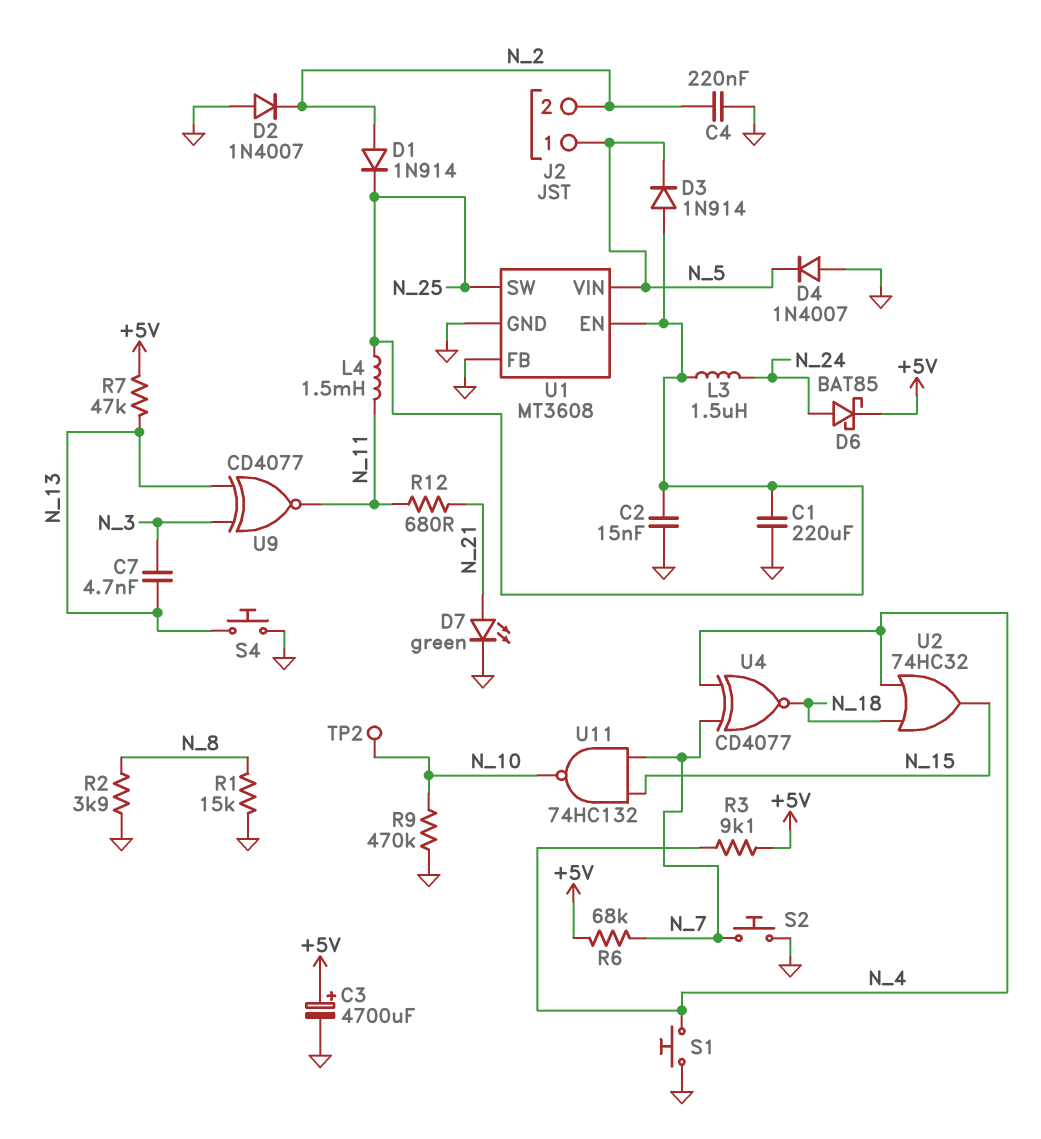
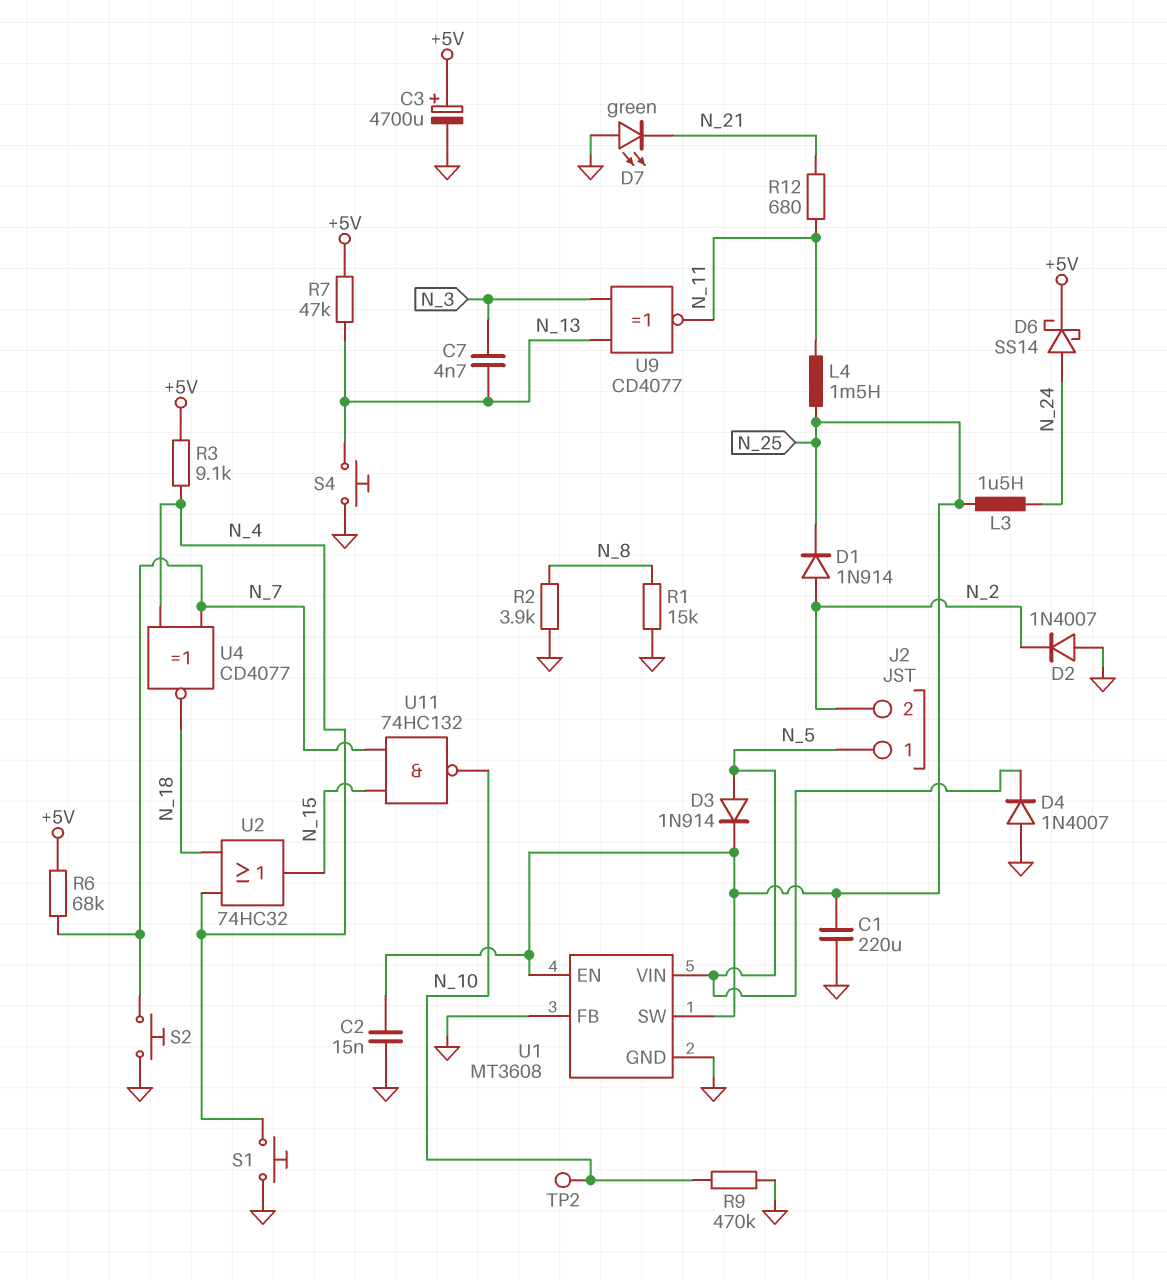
C4: 220nF (GND, N_2) -> none
D3: diode 1N914 (A N_25, K N_5) -> diode 1N914 (A N_5, K N_25)
D6: schottky BAT85 (A N_24, K +5V) -> schottky SS14 (A N_24, K +5V)
D7: LED green (A N_21, K GND) -> LED green (A GND, K N_21)

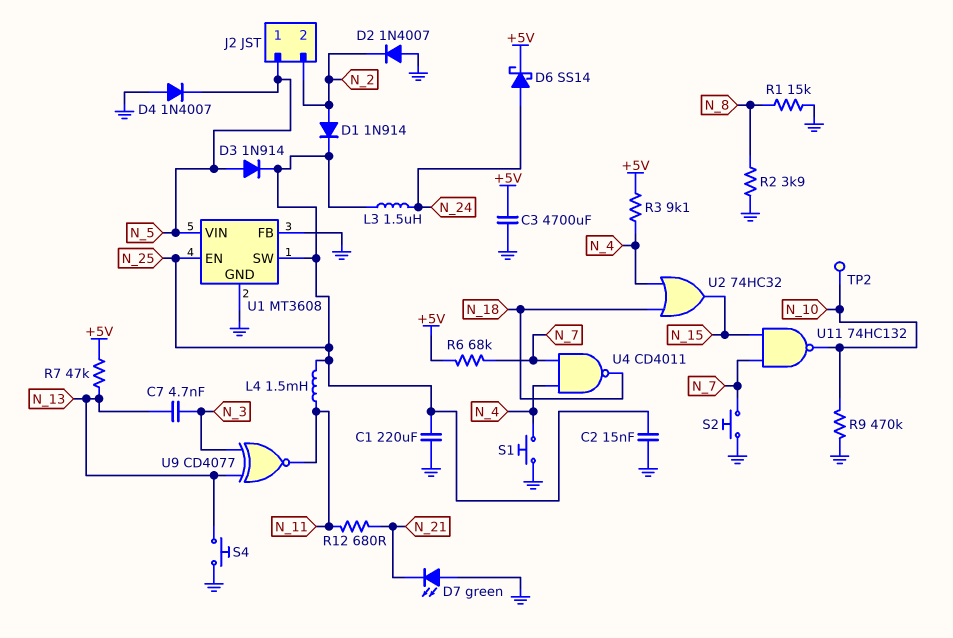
C3: 4700uF (plus +5V, minus GND) -> 4700uF (+5V, GND)
U4: XNOR CD4077 (in N_4, in N_7, out N_18) -> NAND CD4011 (in N_4, in N_7, out N_18)

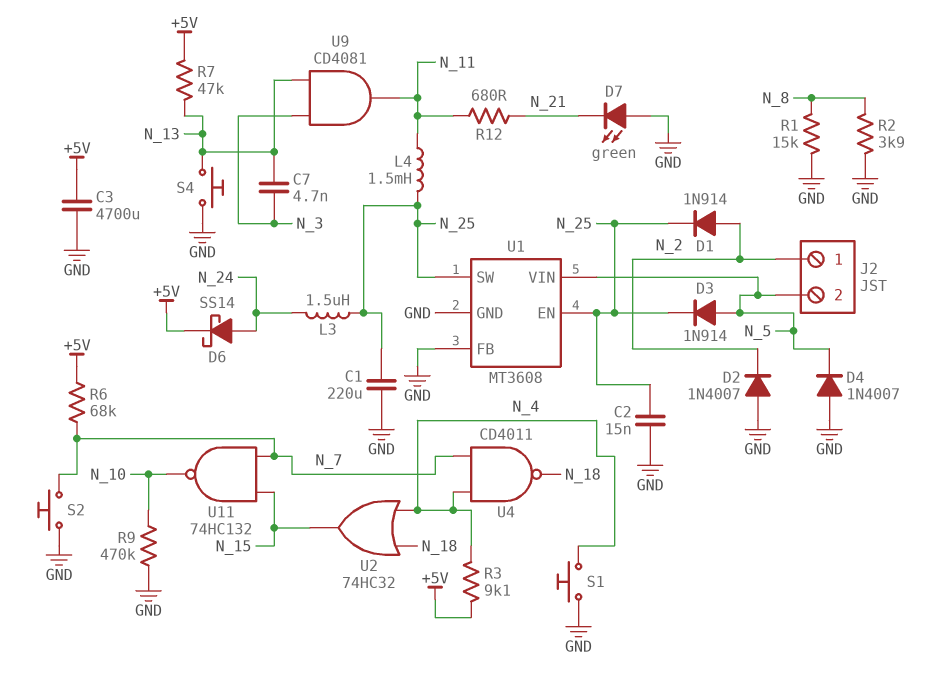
J2 pin 1: N_5 -> N_2
J2 pin 2: N_2 -> N_5
TP2: test point (N_10) -> none
U9: XNOR CD4077 (in N_3, in N_13, out N_11) -> AND CD4081 (in N_3, in N_13, out N_11)

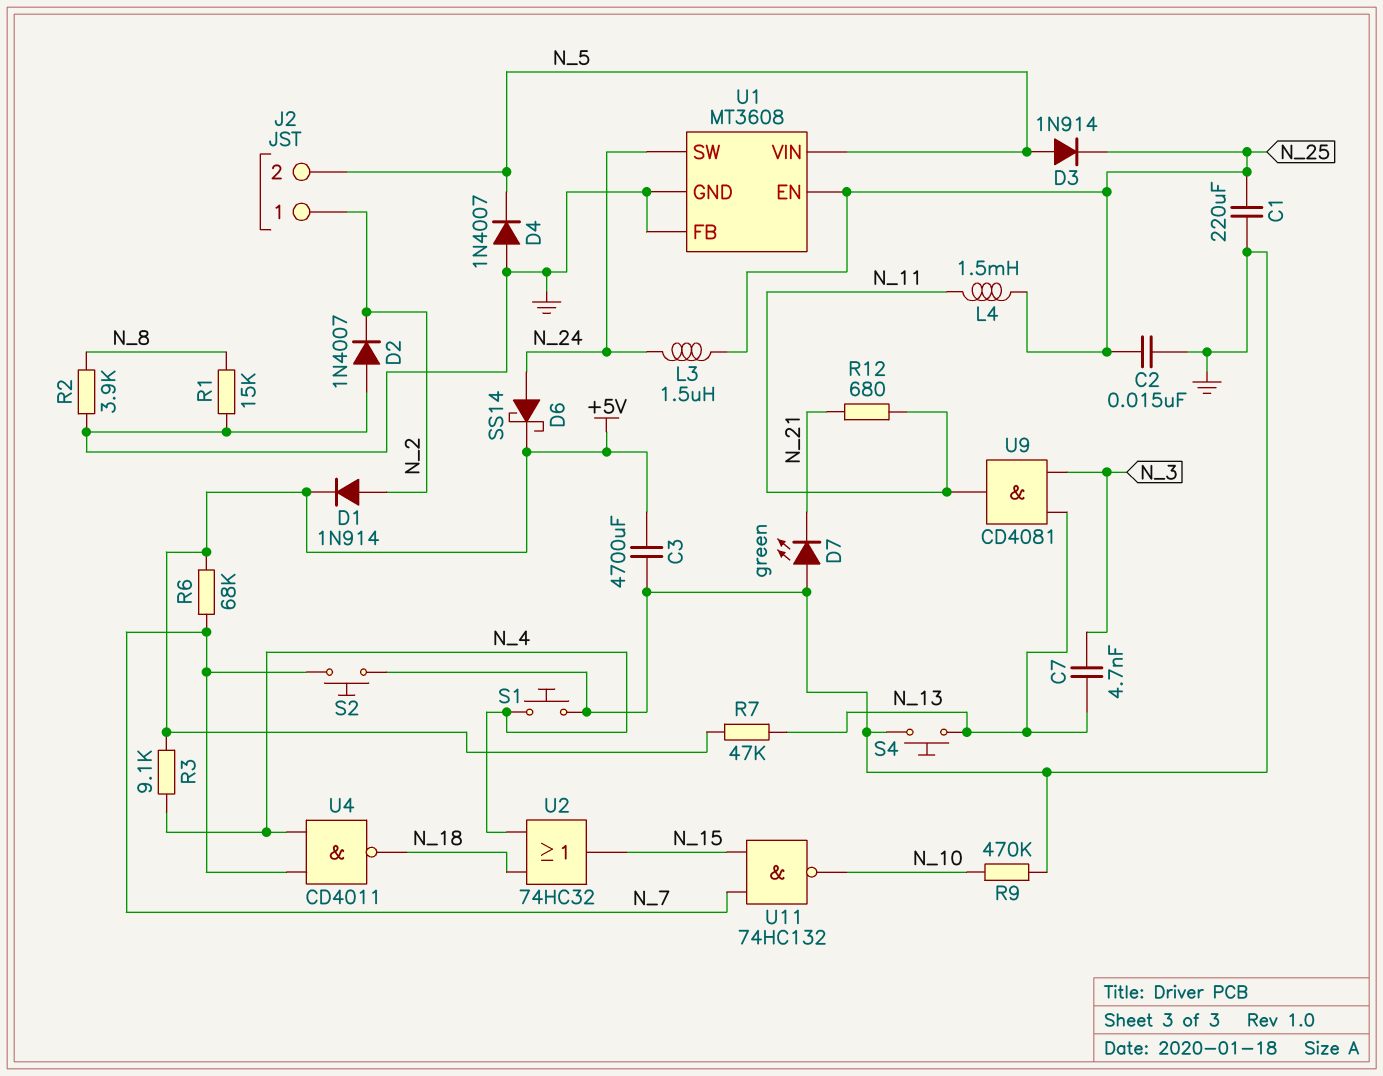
D1: diode 1N914 (A N_2, K N_25) -> diode 1N914 (A N_2, K +5V)
U1 pin SW: N_25 -> N_24

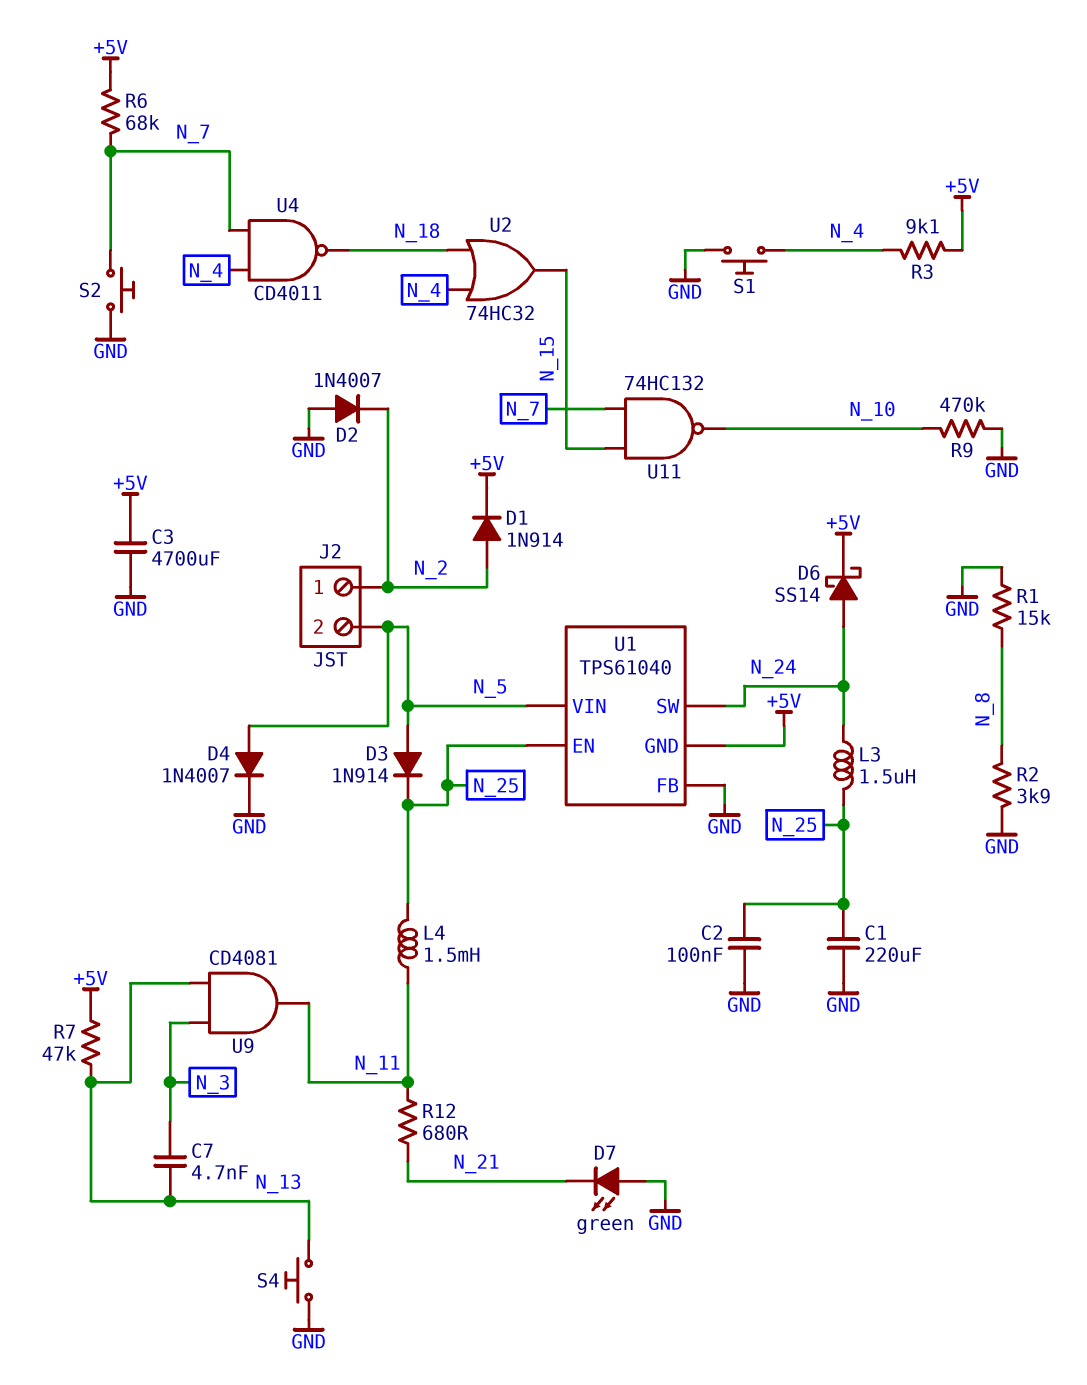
C2: 15nF (GND, N_25) -> 100nF (GND, N_25)
D4: diode 1N4007 (A GND, K N_5) -> diode 1N4007 (A N_5, K GND)
U1: MT3608 -> TPS61040
U1 pin GND: GND -> +5V

